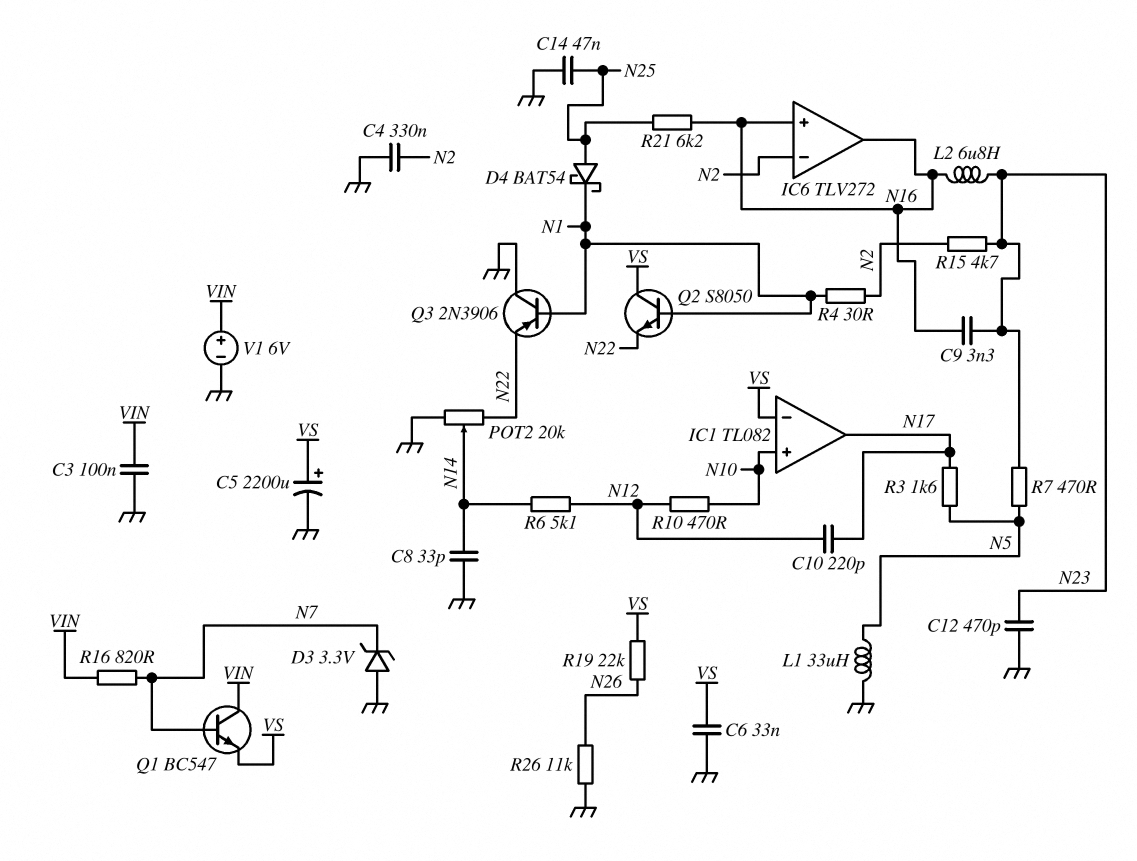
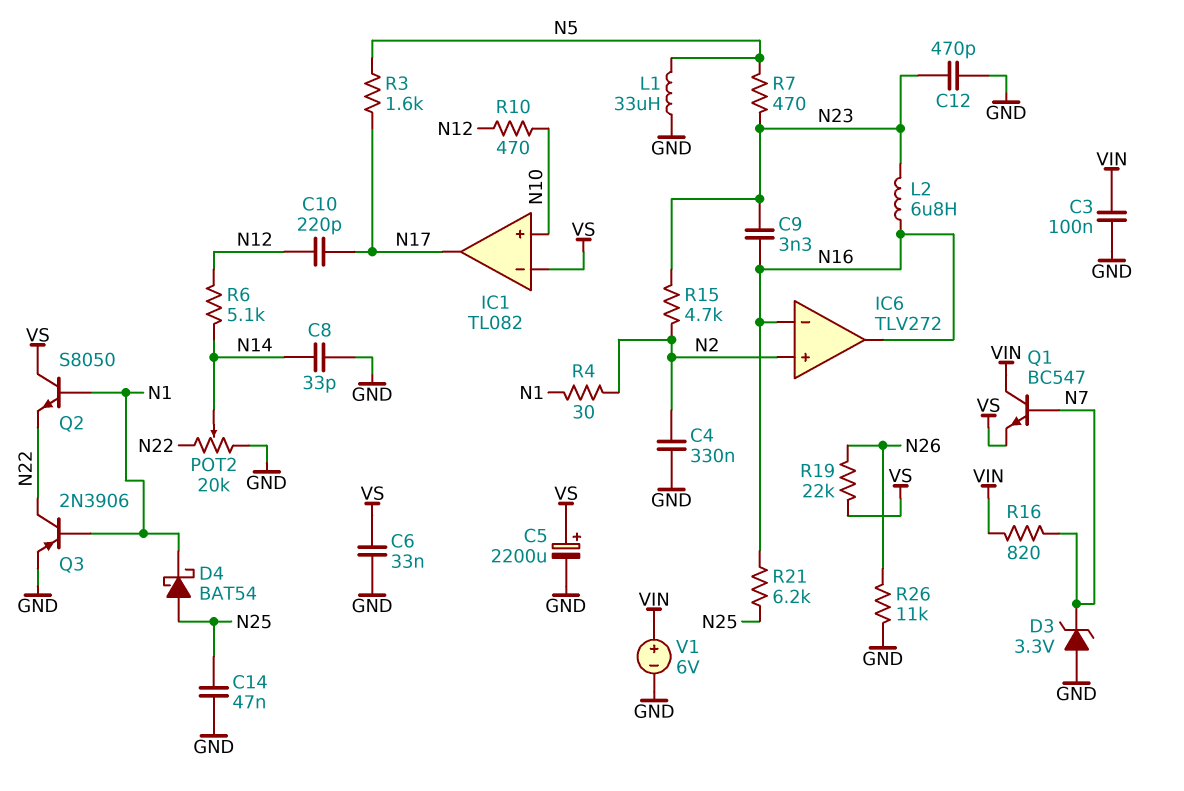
IC6 pin in+: N16 -> N2
IC6 pin in-: N2 -> N16
Q3: PNP 2N3906 (B N1, C GND, E N22) -> PNP 2N3906 (B N1, C N22, E GND)

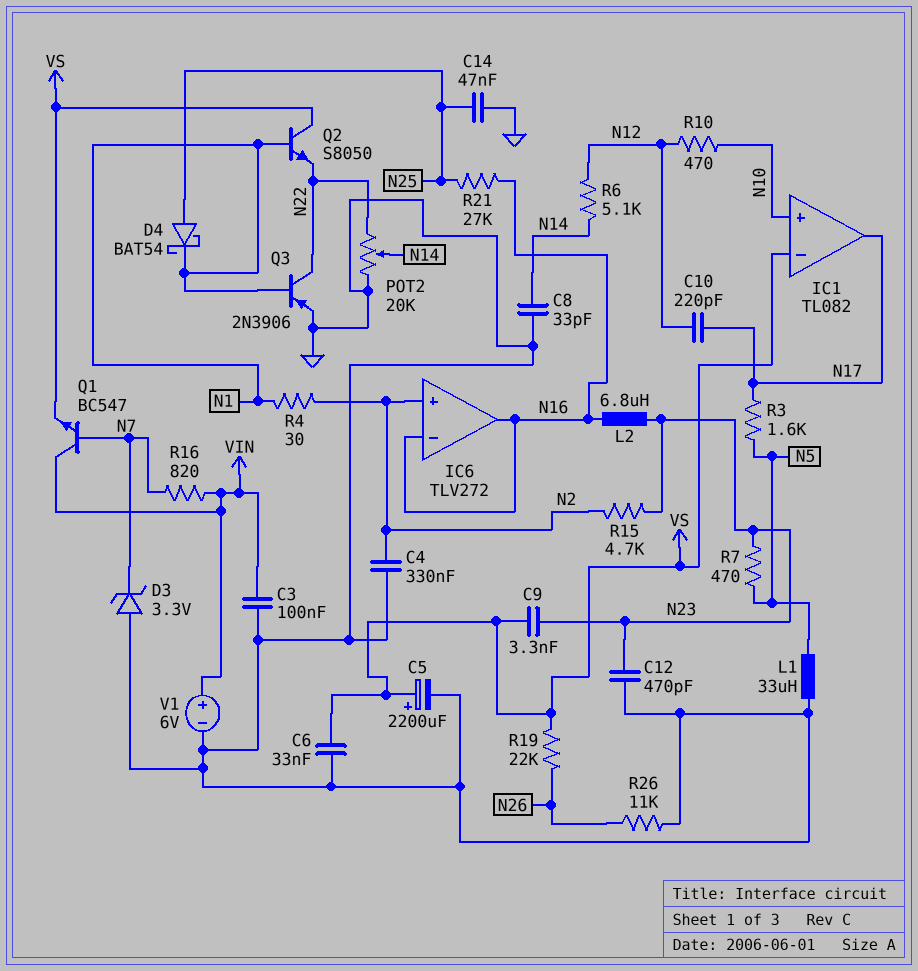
C9: 3.3nF (N16, N23) -> 3.3nF (N23, VS)
R21: 6.2k (N16, N25) -> 27k (N16, N25)

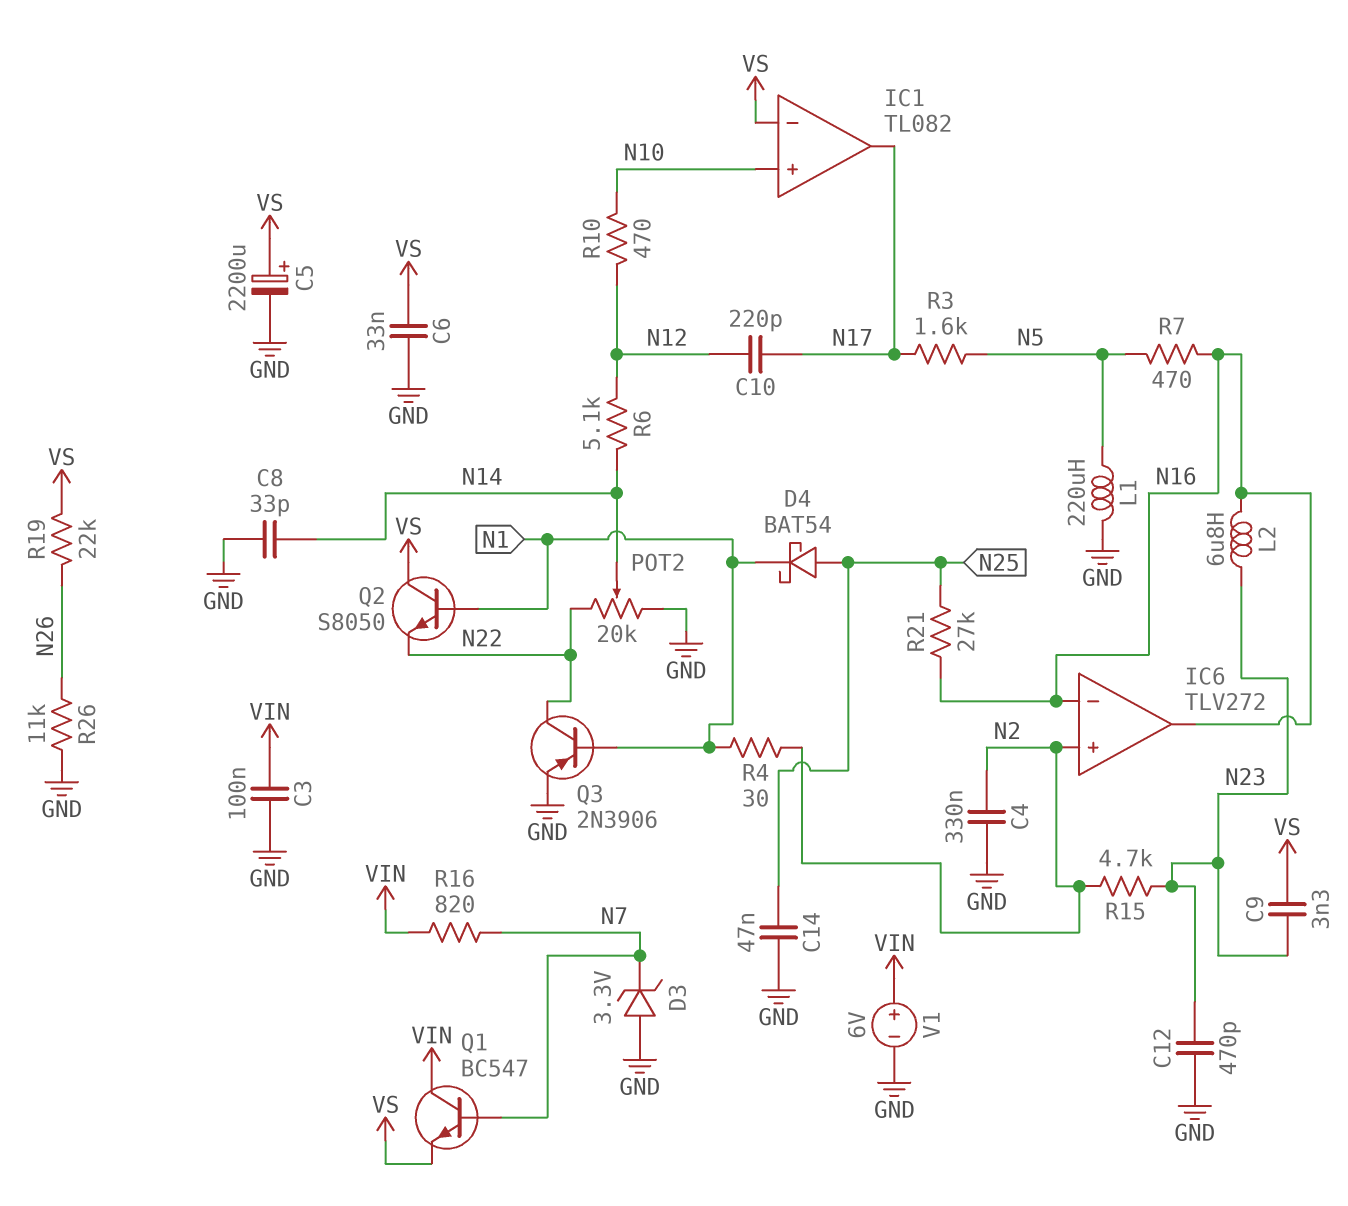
L1: 33uH (GND, N5) -> 220uH (GND, N5)
R7: 470 (N5, N23) -> 470 (N5, N16)

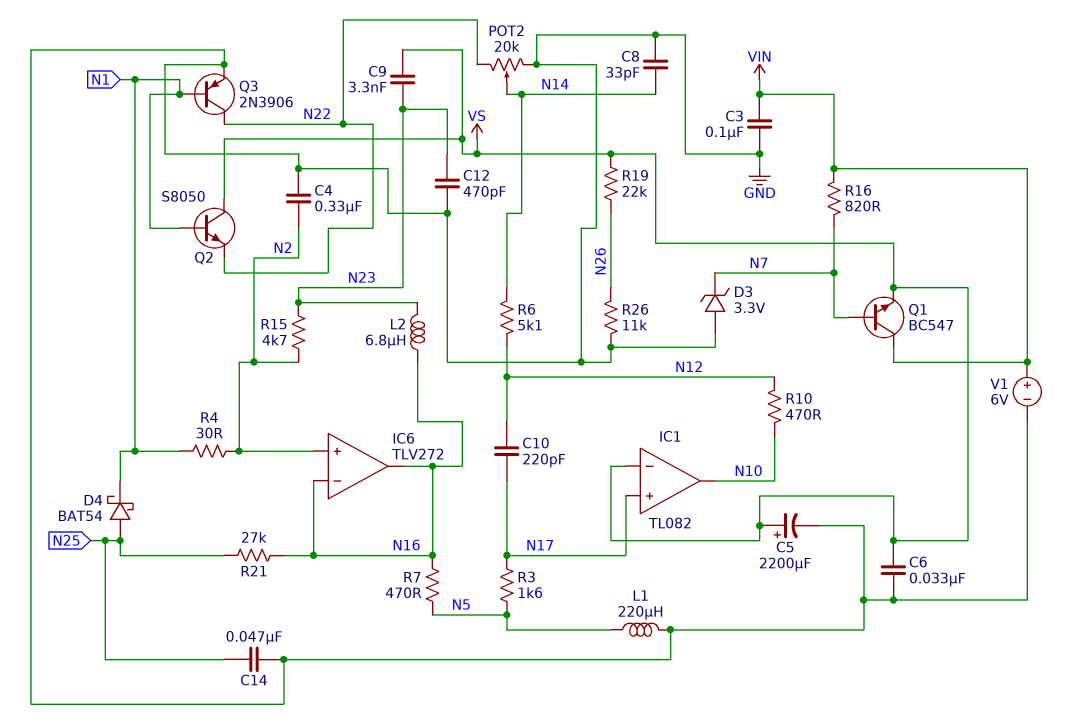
IC1 pin in+: N10 -> N17
IC1 pin out: N17 -> N10

